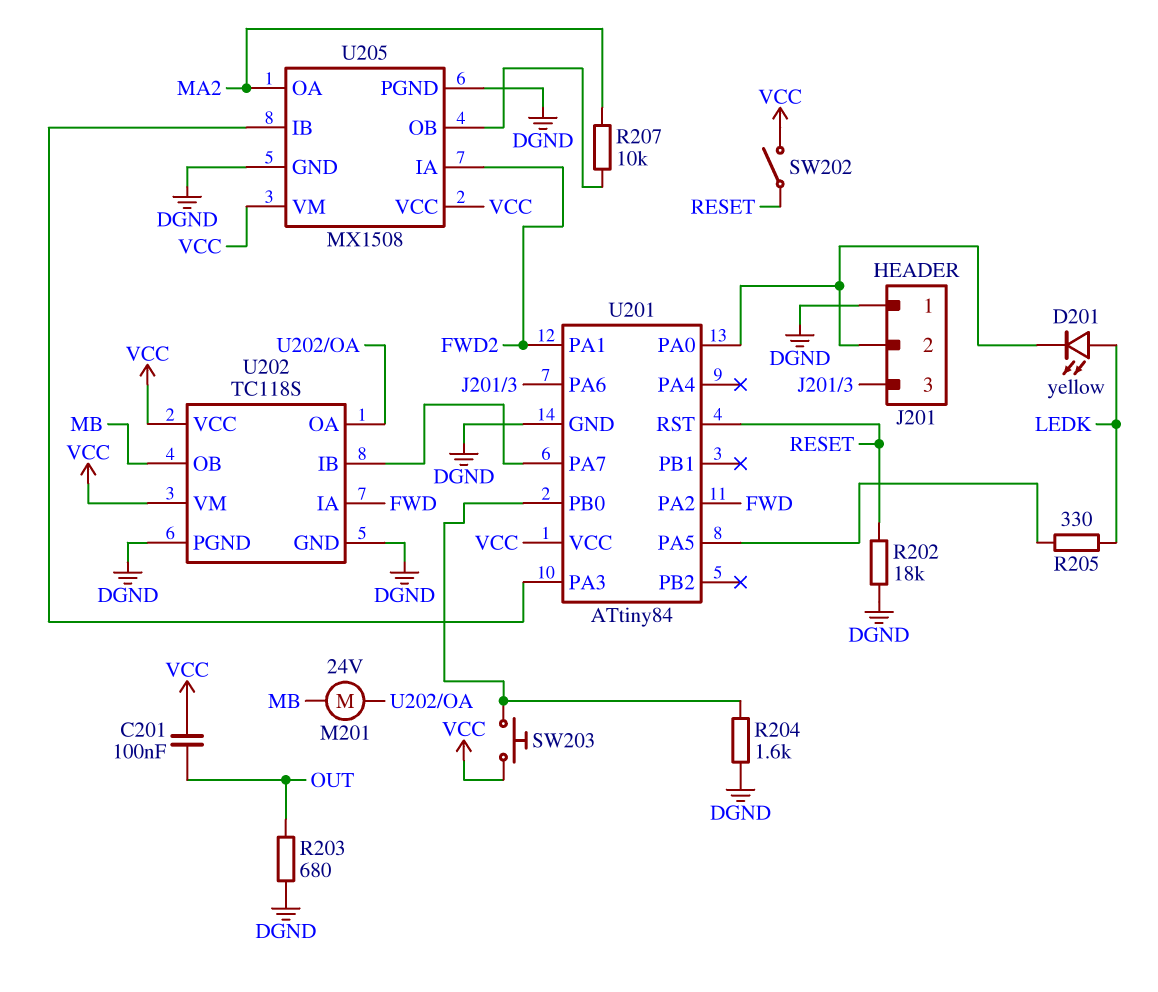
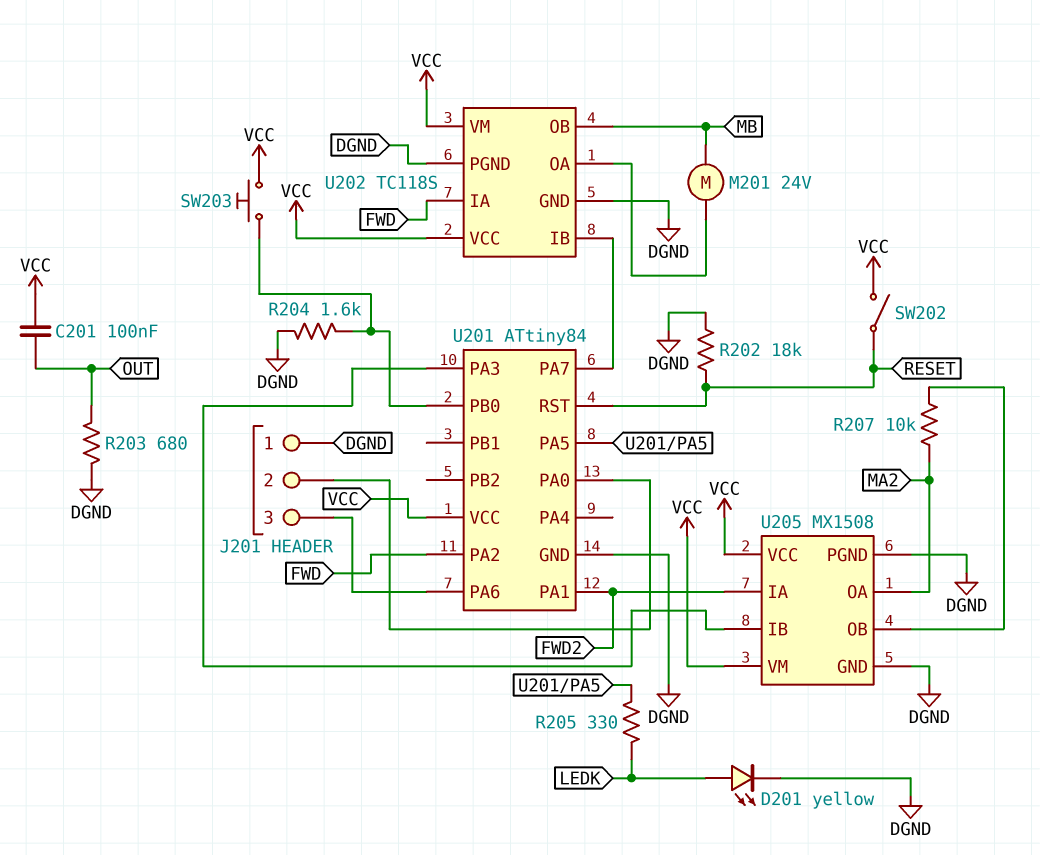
D201: LED yellow (A LEDK, K J201/2) -> LED yellow (A LEDK, K DGND)

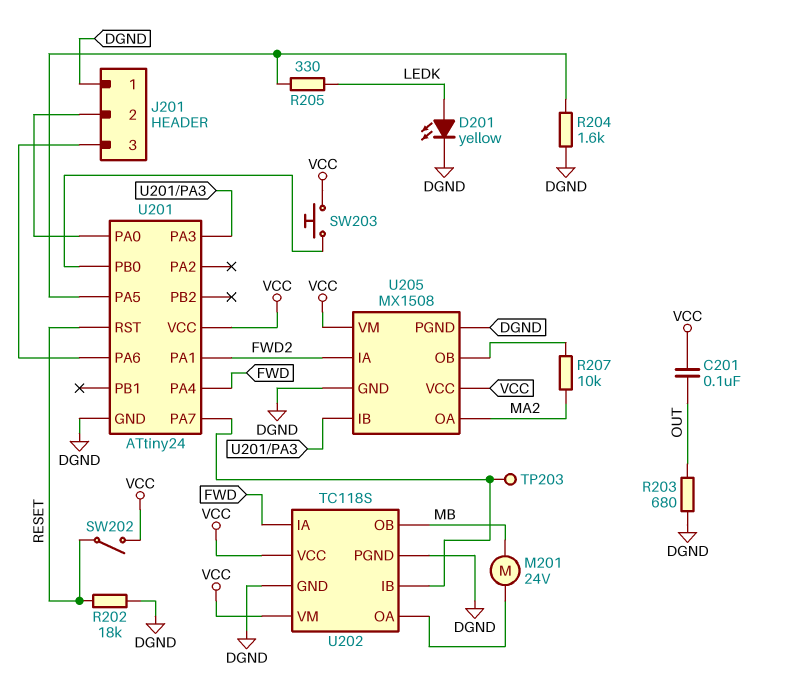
R204: 1.6k (DGND, U201/PB0) -> 1.6k (DGND, U201/PA5)
TP203: none -> test point (U201/PA7)
U201: ATtiny84 -> ATtiny24
U201 pin PA2: FWD -> none
U201 pin PA4: none -> FWD

